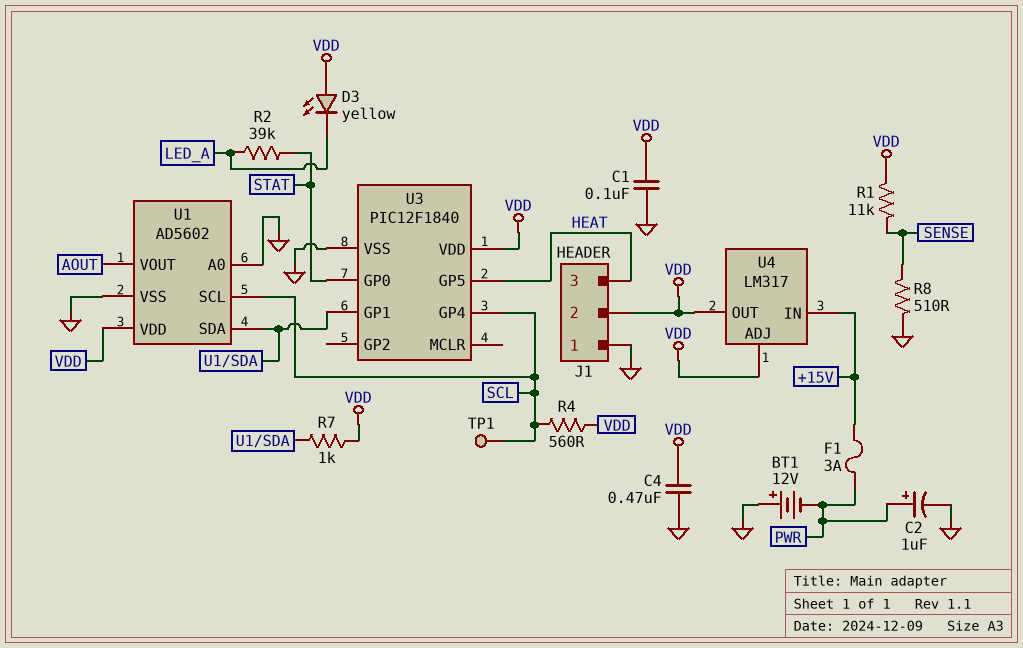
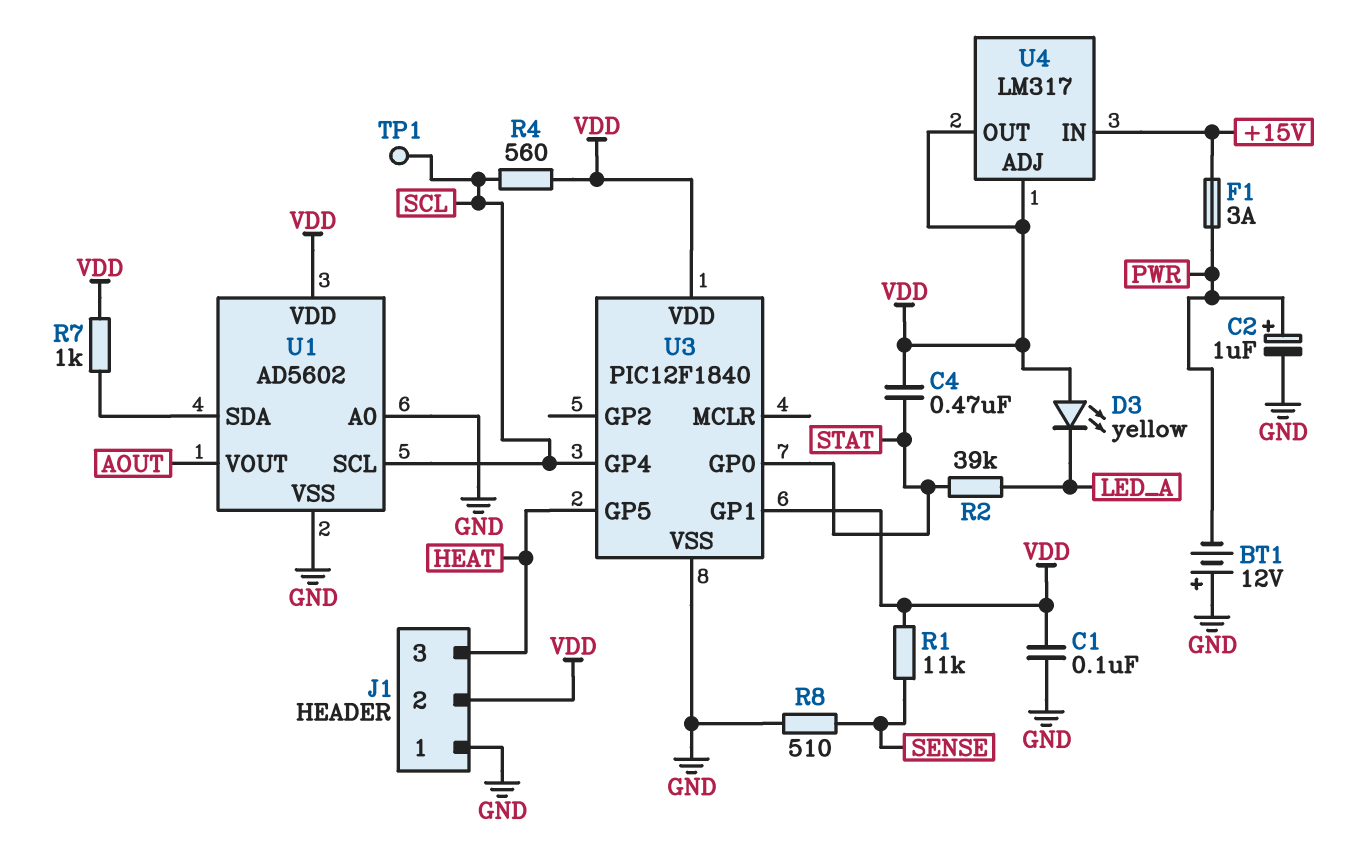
C4: 470nF (GND, VDD) -> 470nF (STAT, VDD)
U3 pin GP1: U1/SDA -> VDD

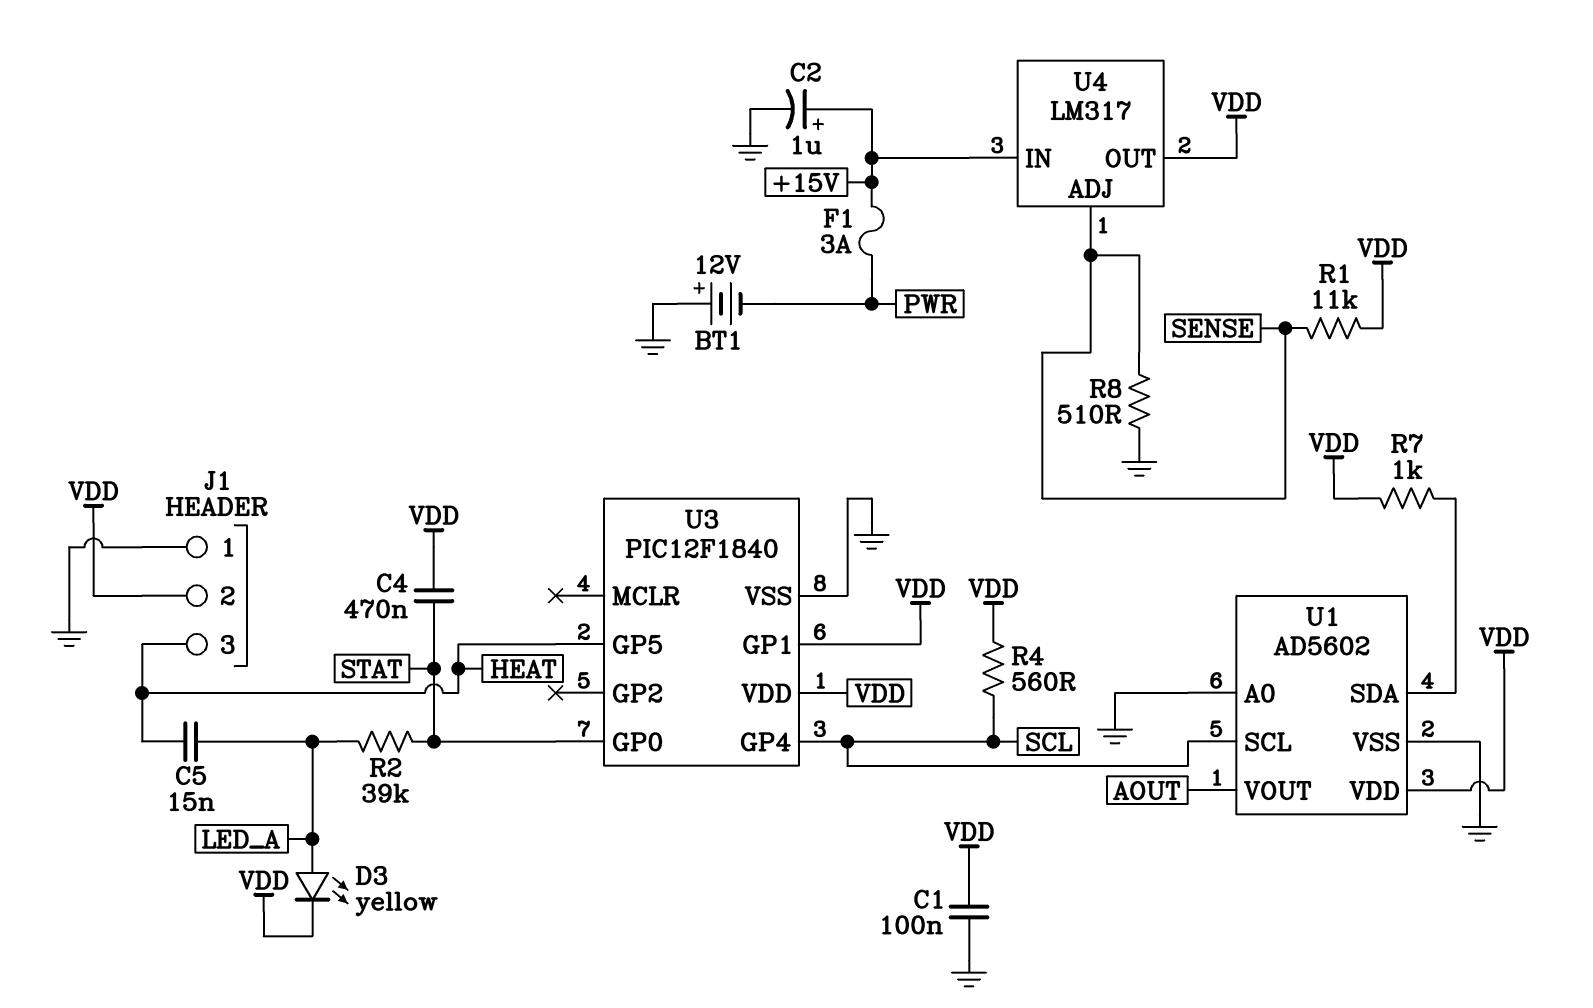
C2: 1uF (plus PWR, minus GND) -> 1uF (plus +15V, minus GND)
C5: none -> 15nF (HEAT, LED_A)
D3: LED yellow (A VDD, K LED_A) -> LED yellow (A LED_A, K VDD)
TP1: test point (SCL) -> none
U4 pin ADJ: VDD -> SENSE

